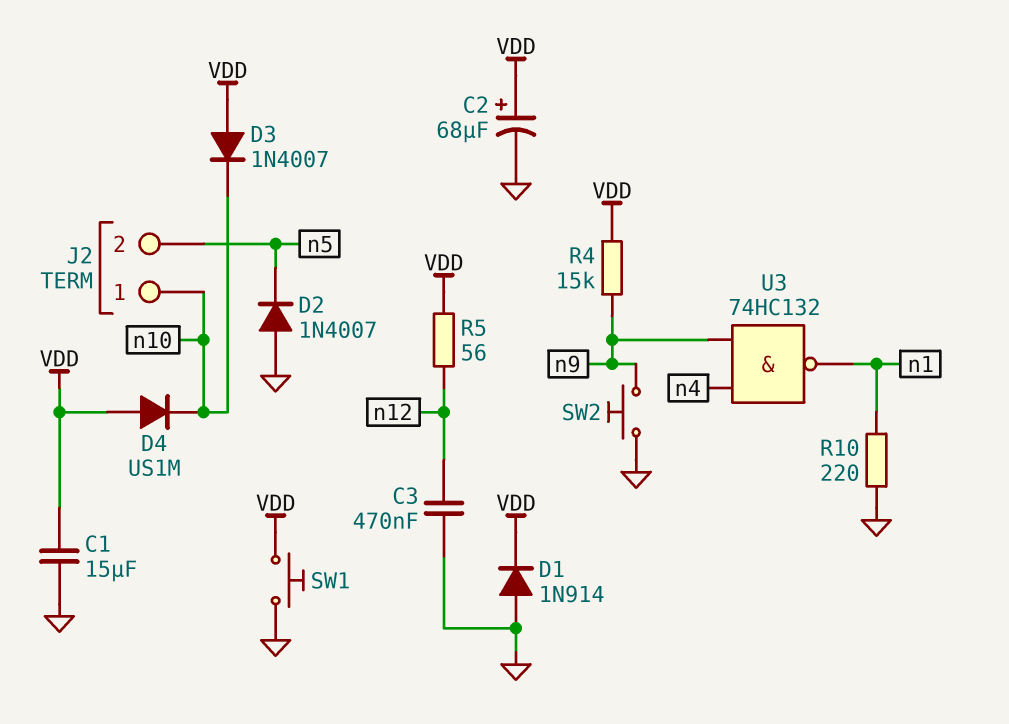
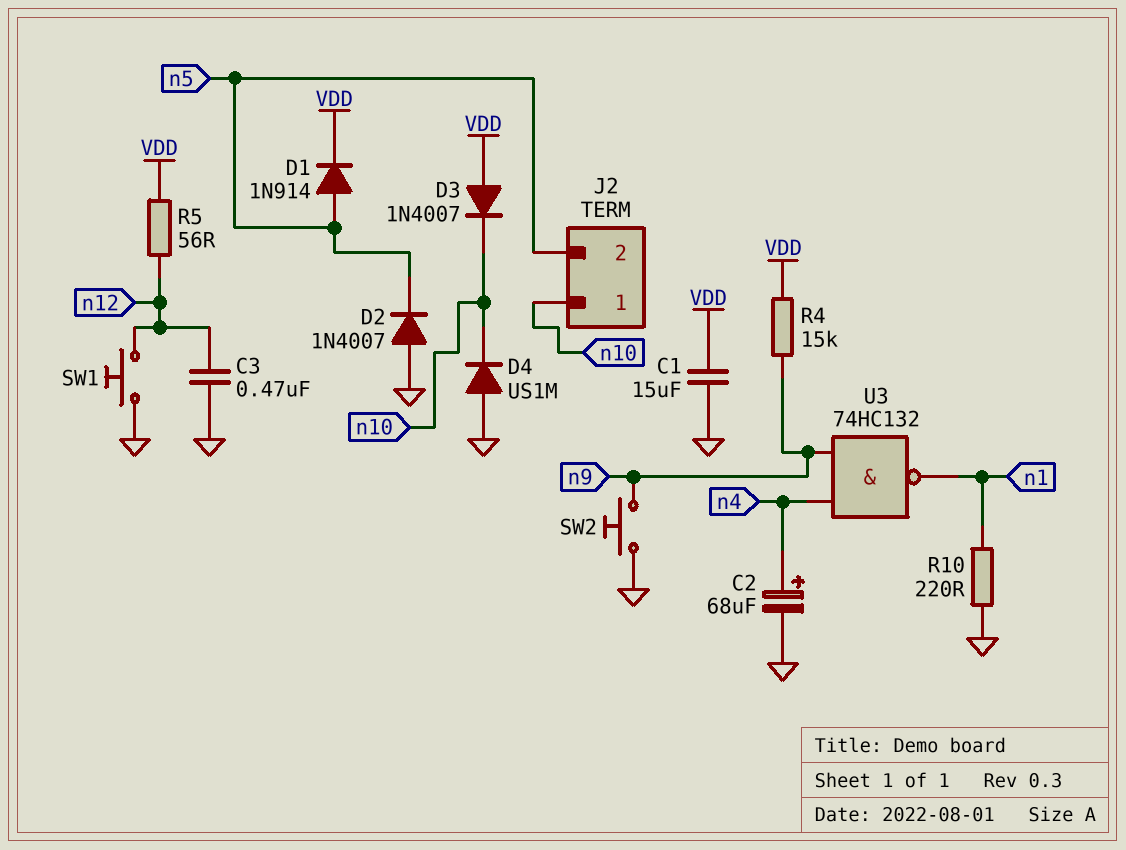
C2: 68uF (plus VDD, minus GND) -> 68uF (plus n4, minus GND)
D1: diode 1N914 (A GND, K VDD) -> diode 1N914 (A n5, K VDD)
D4: diode US1M (A VDD, K n10) -> diode US1M (A GND, K n10)
SW1: button (GND, VDD) -> button (GND, n12)

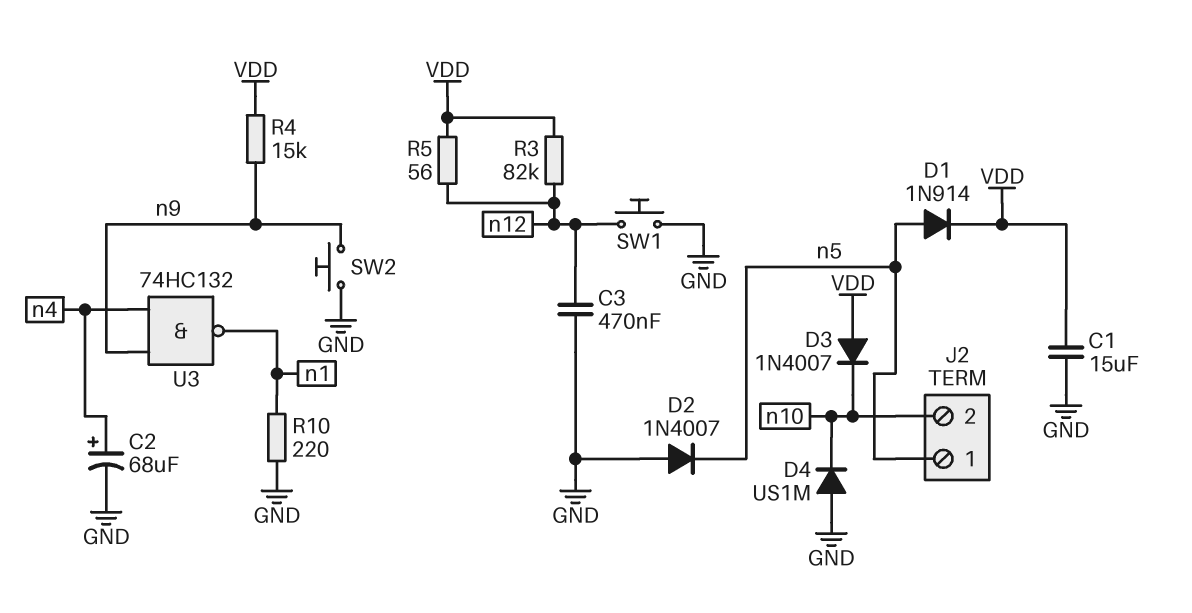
J2 pin 1: n10 -> n5
J2 pin 2: n5 -> n10
R3: none -> 82k (VDD, n12)

